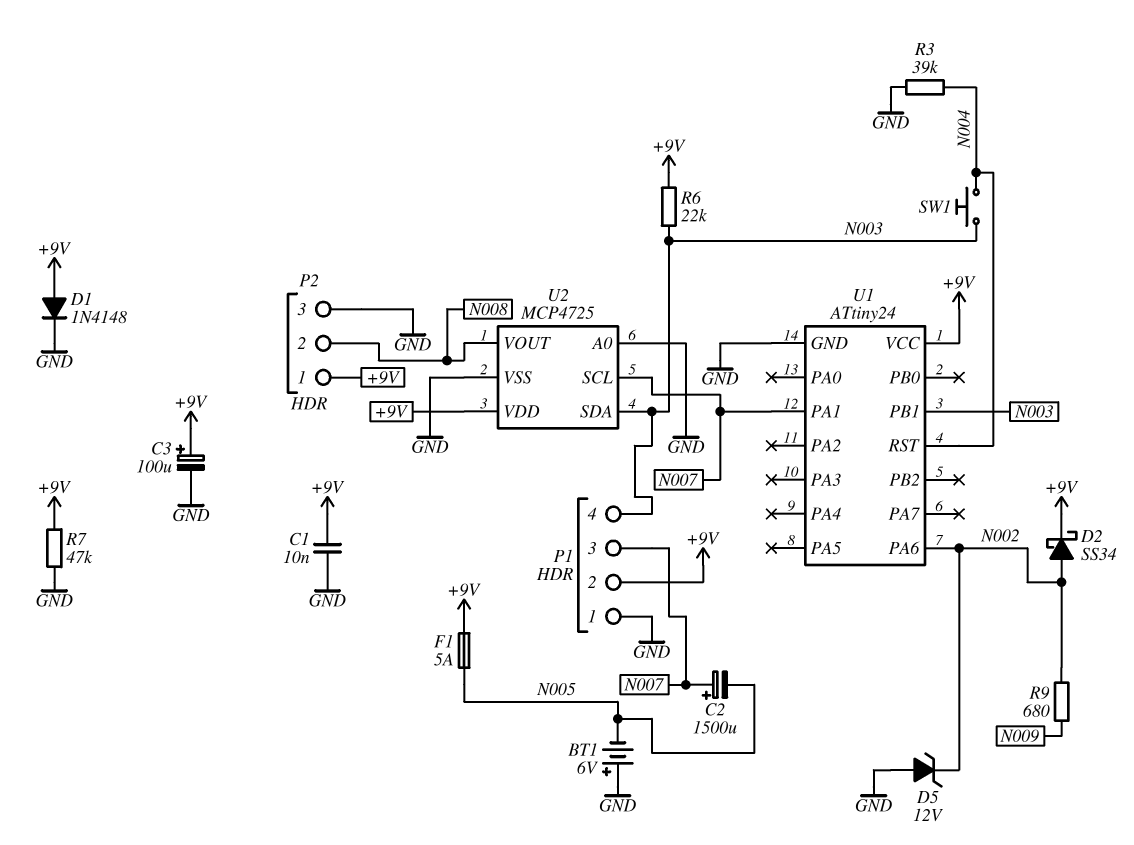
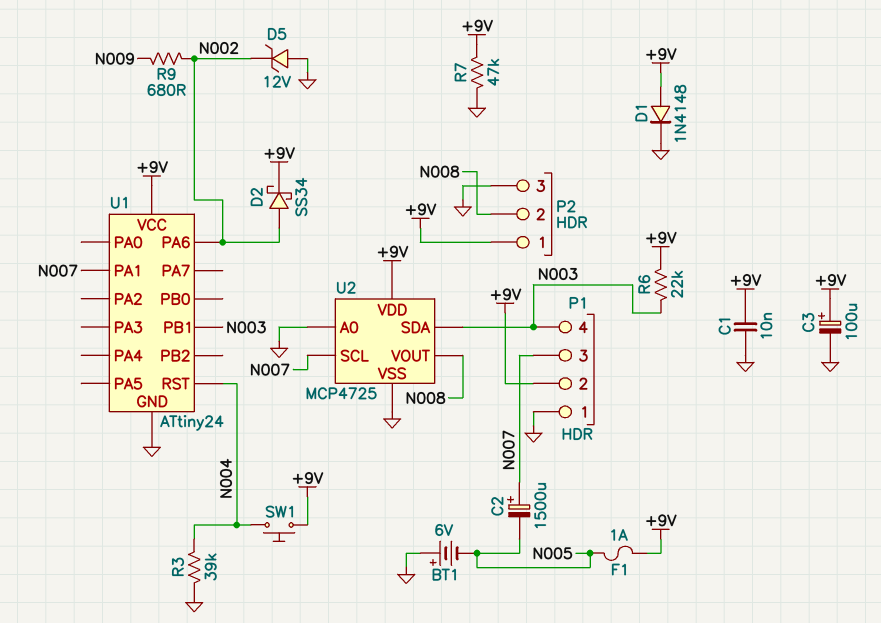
F1: 5A (+9V, N005) -> 1A (+9V, N005)
SW1: button (N003, N004) -> button (+9V, N004)

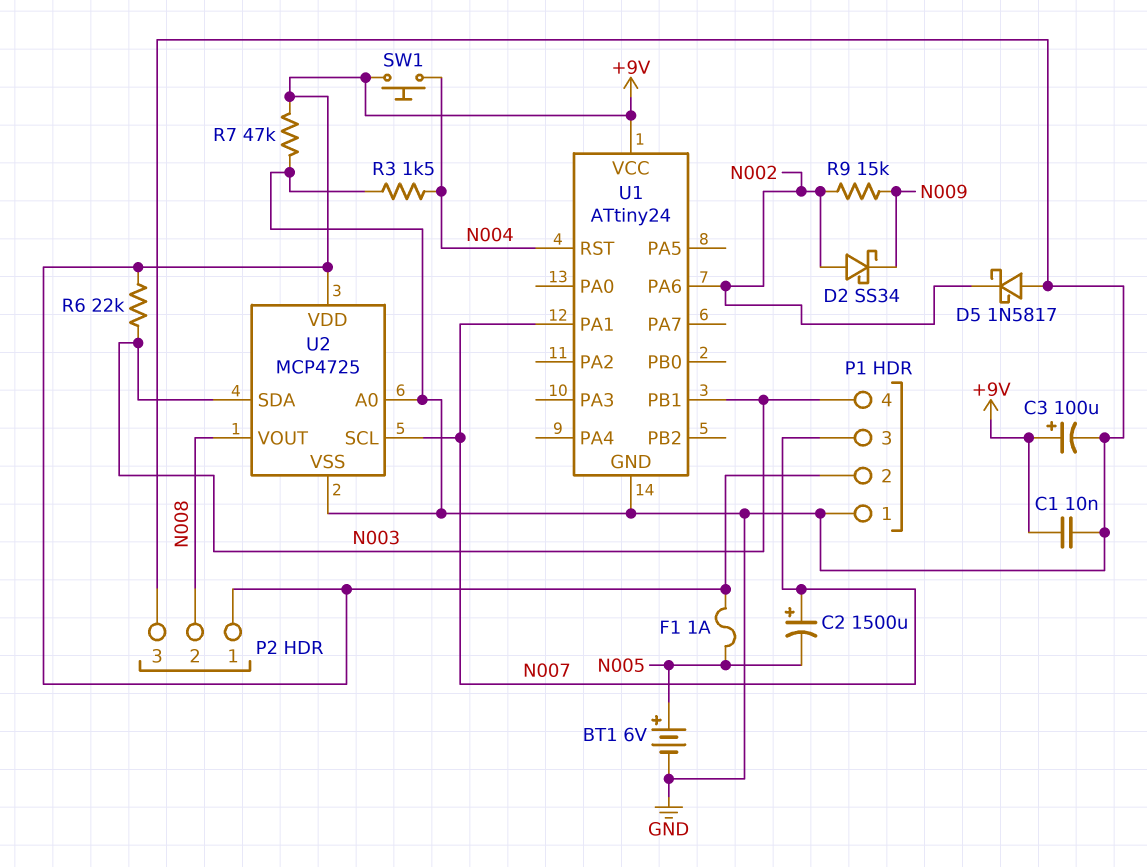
BT1: 6V (plus GND, minus N005) -> 6V (plus N005, minus GND)
D1: diode 1N4148 (A +9V, K GND) -> none
D2: schottky SS34 (A N002, K +9V) -> schottky SS34 (A N002, K N009)
D5: zener 12V (A GND, K N002) -> schottky 1N5817 (A GND, K N002)
R3: 39k (GND, N004) -> 1.5k (GND, N004)
R9: 680 (N002, N009) -> 15k (N002, N009)

